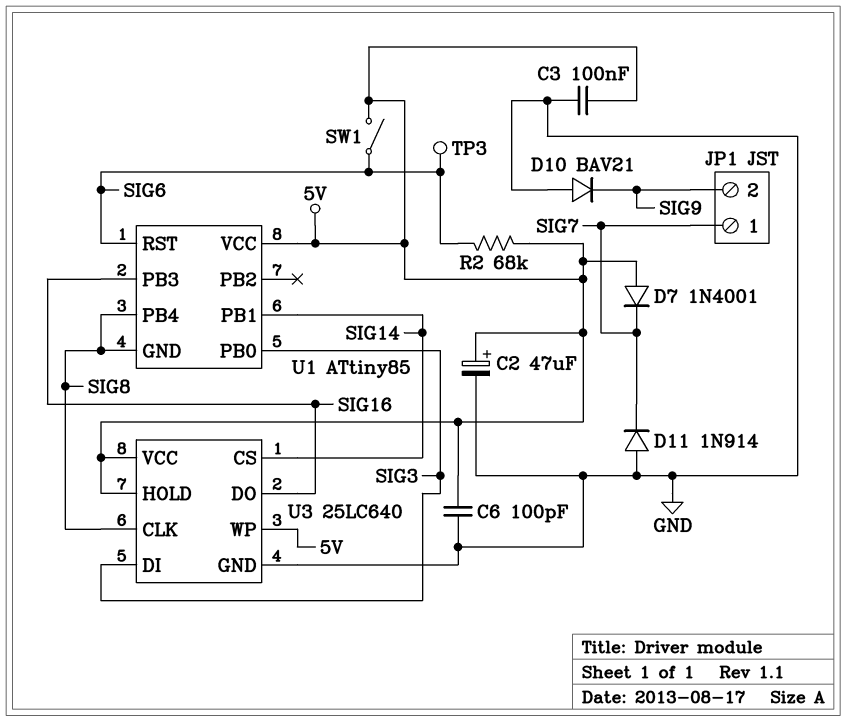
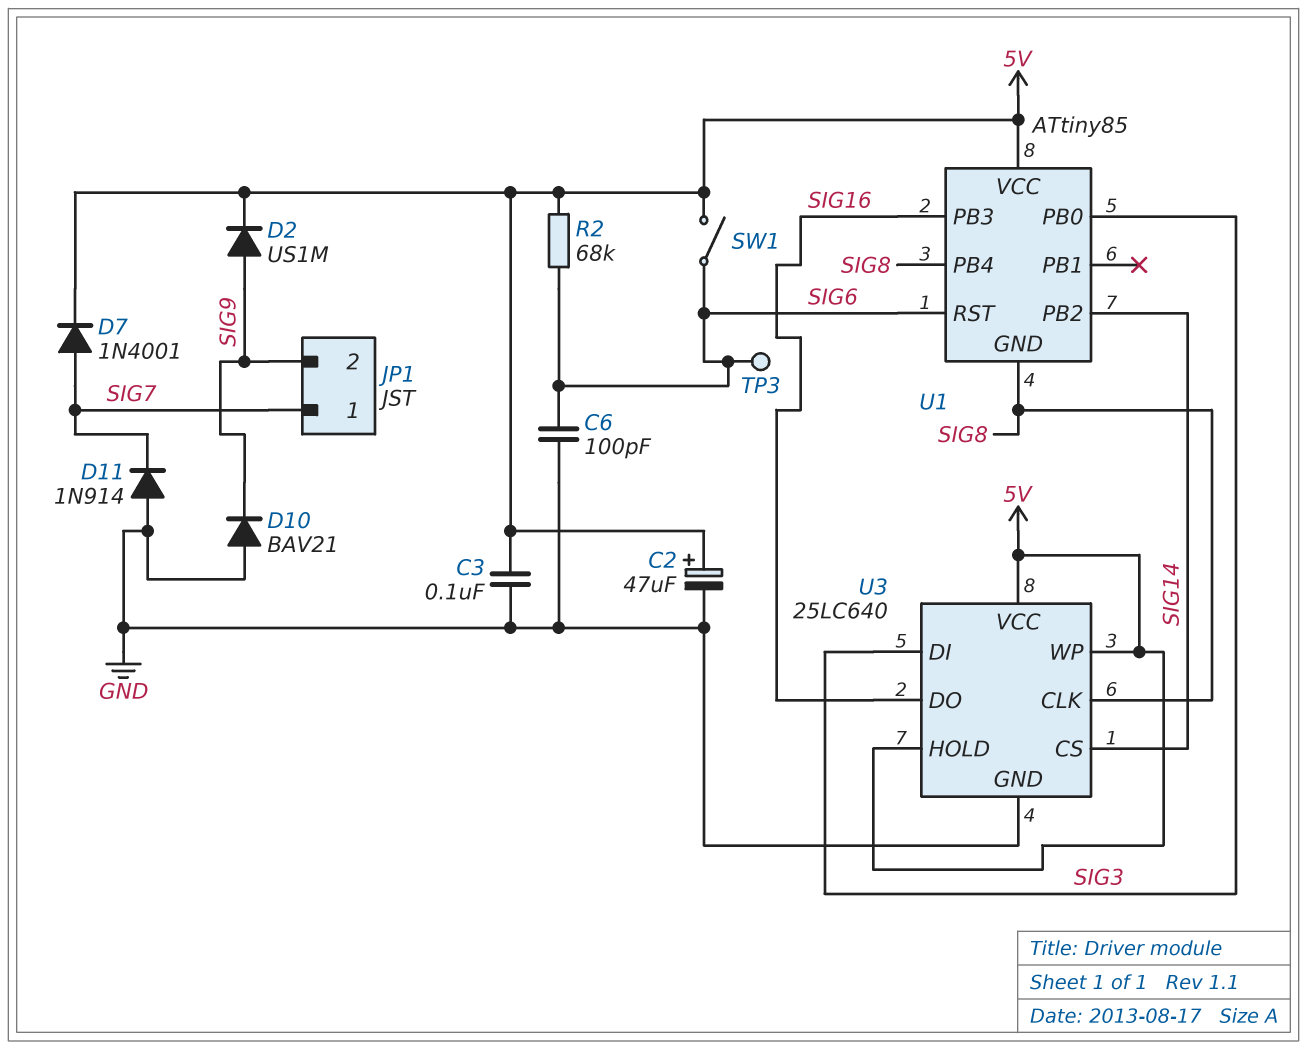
C6: 100pF (5V, GND) -> 100pF (GND, SIG6)
D2: none -> diode US1M (A SIG9, K 5V)
D7: diode 1N4001 (A 5V, K SIG7) -> diode 1N4001 (A SIG7, K 5V)
U1 pin PB1: SIG14 -> none
U1 pin PB2: none -> SIG14

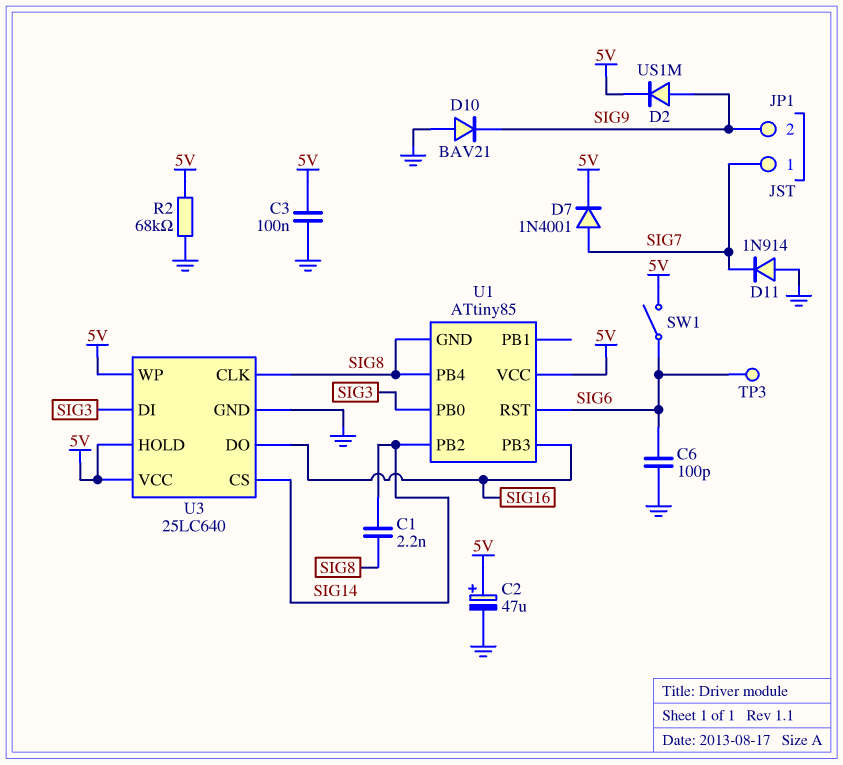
C1: none -> 2.2nF (SIG8, SIG14)
R2: 68k (5V, SIG6) -> 68k (5V, GND)

